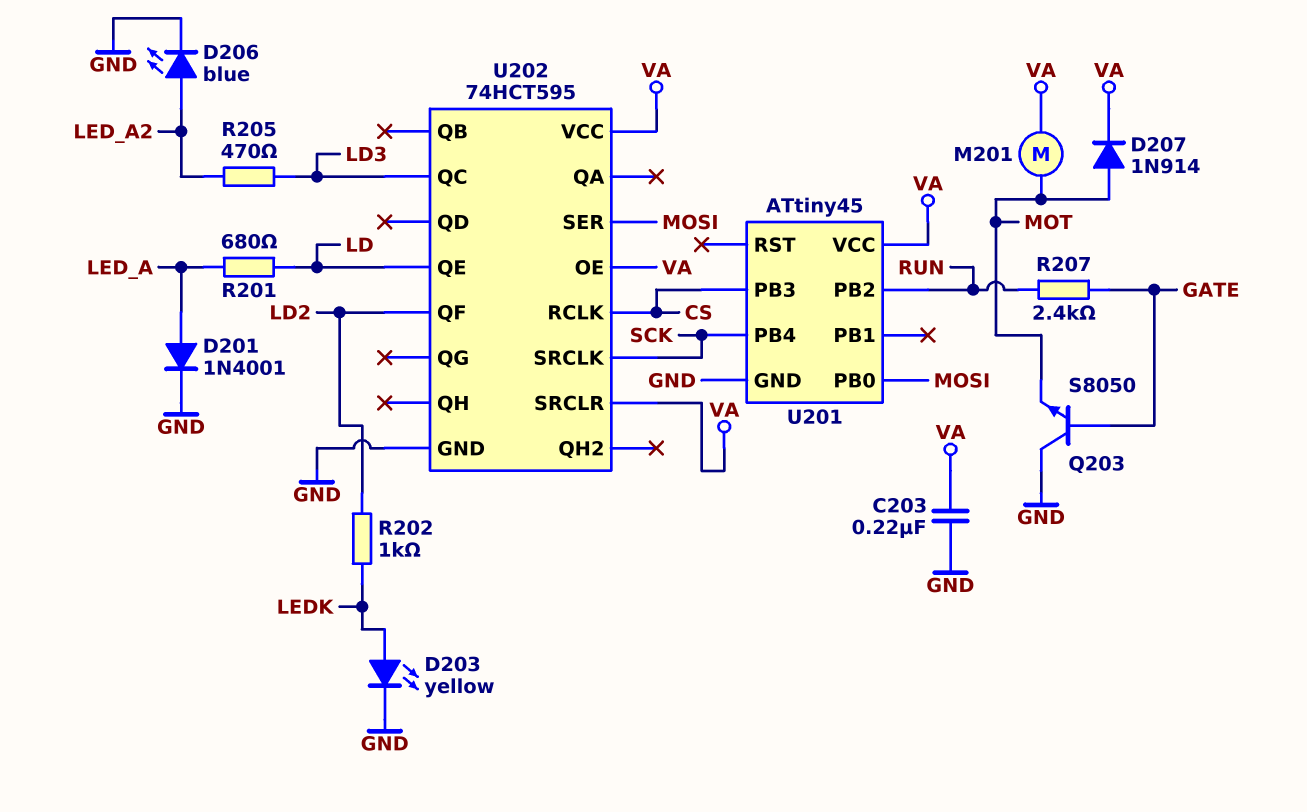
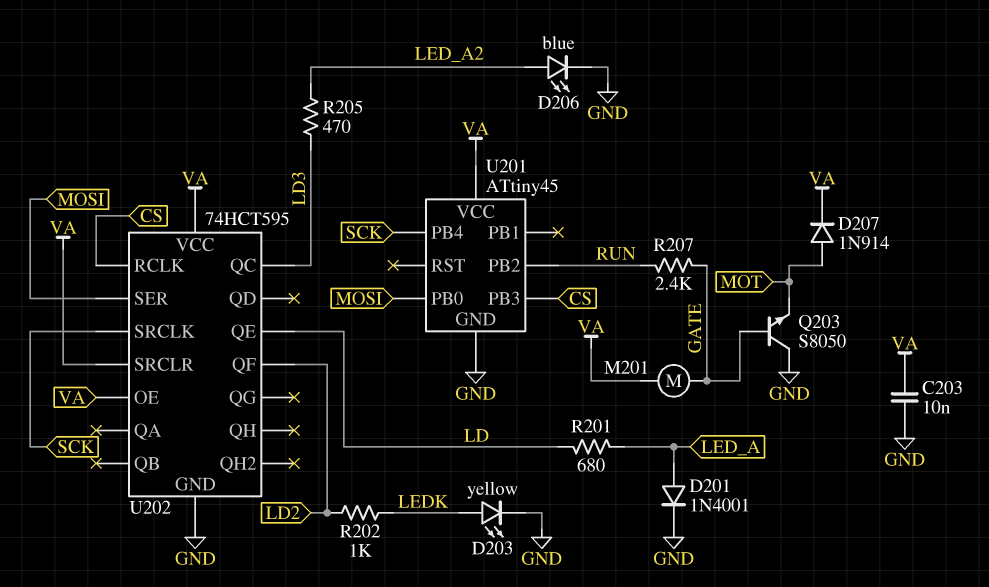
C203: 220nF (GND, VA) -> 10nF (GND, VA)
M201: motor (MOT, VA) -> motor (GATE, VA)

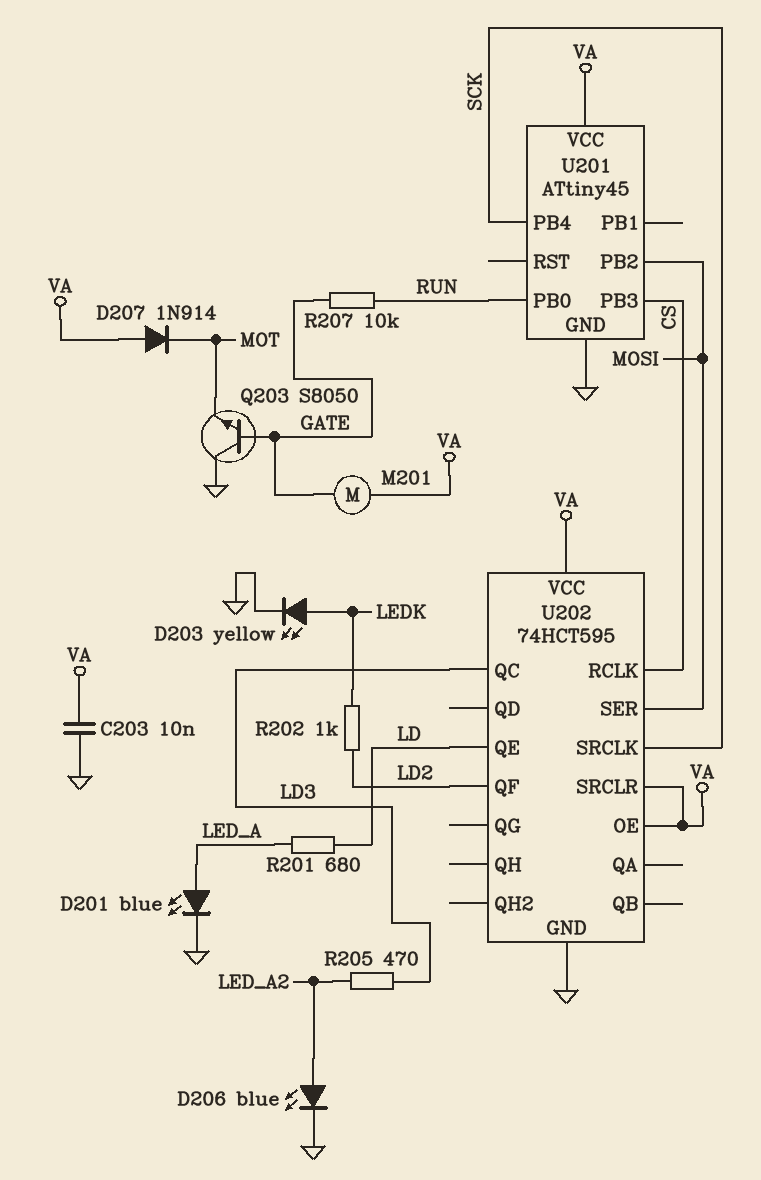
D201: diode 1N4001 (A LED_A, K GND) -> LED blue (A LED_A, K GND)
D207: diode 1N914 (A MOT, K VA) -> diode 1N914 (A VA, K MOT)
R207: 2.4k (GATE, RUN) -> 10k (GATE, RUN)
U201 pin PB0: MOSI -> RUN
U201 pin PB2: RUN -> MOSI

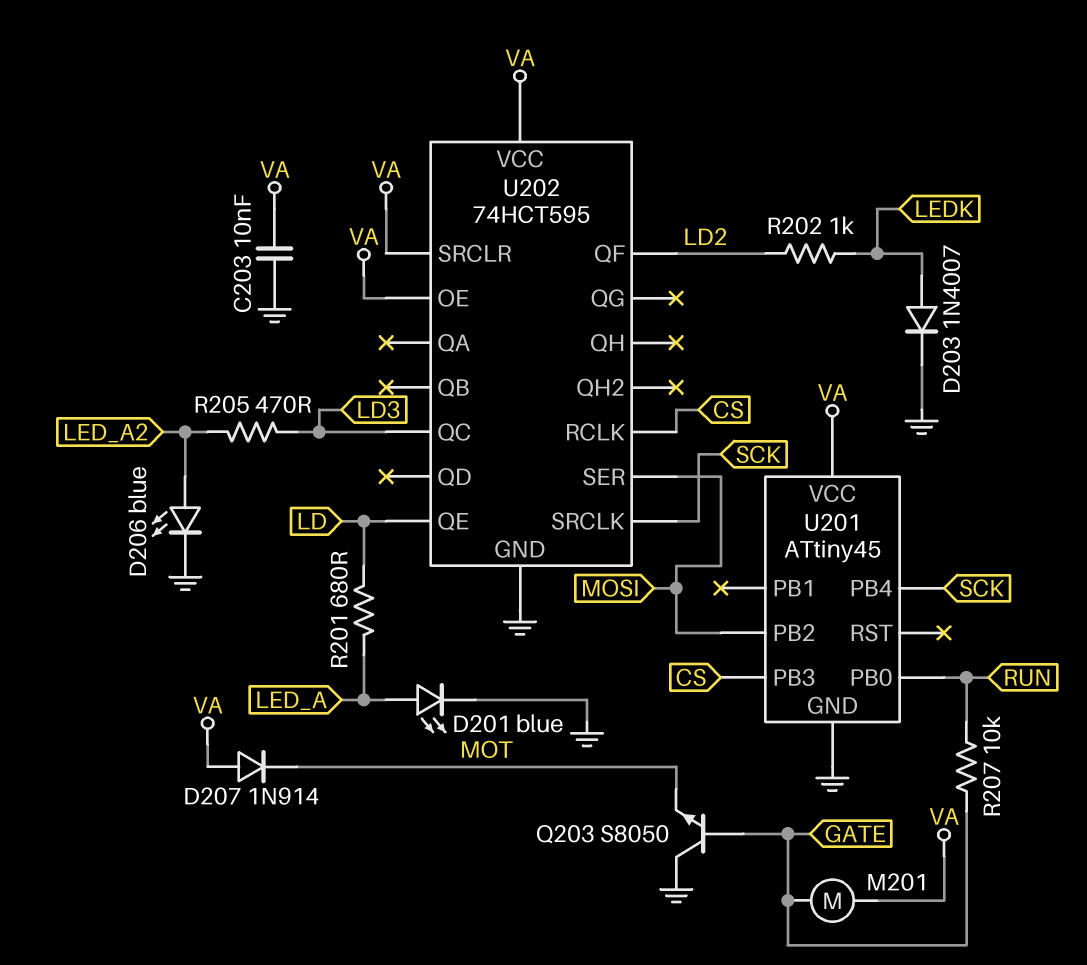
D203: LED yellow (A LEDK, K GND) -> diode 1N4007 (A LEDK, K GND)

